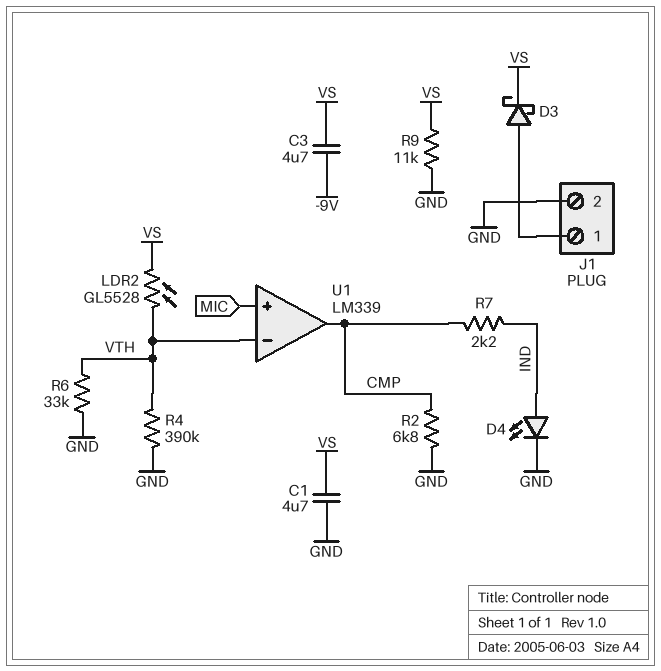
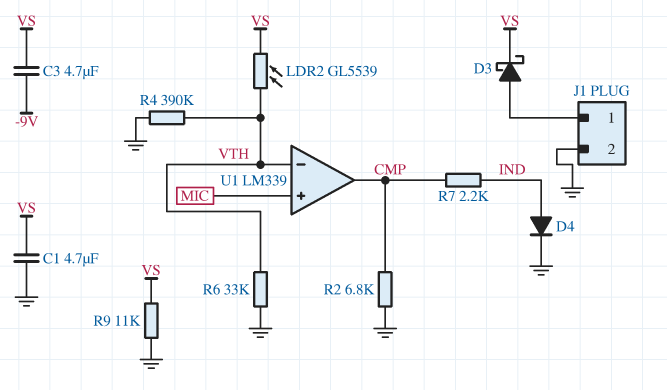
D4: LED (A IND, K GND) -> diode (A IND, K GND)
LDR2: GL5528 (VS, VTH) -> GL5539 (VS, VTH)

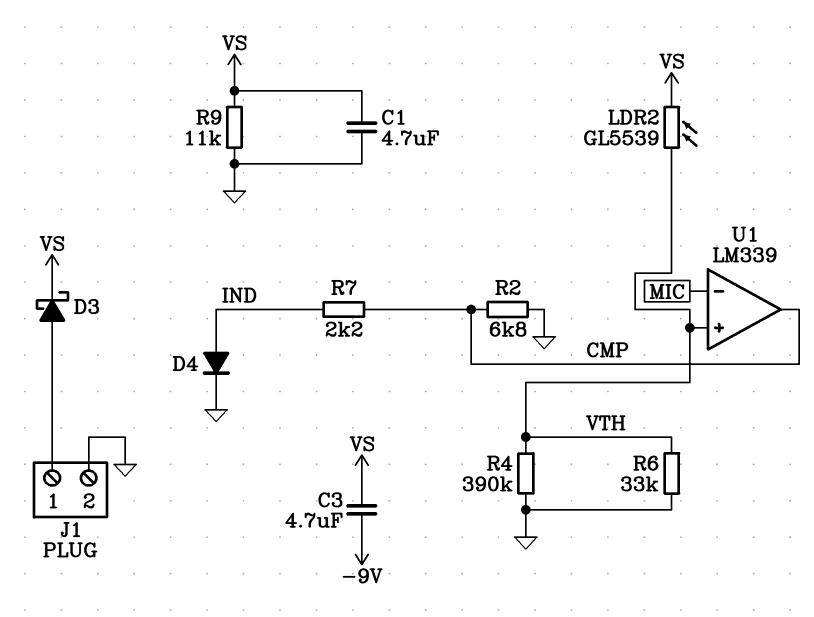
U1 pin in+: MIC -> VTH
U1 pin in-: VTH -> MIC

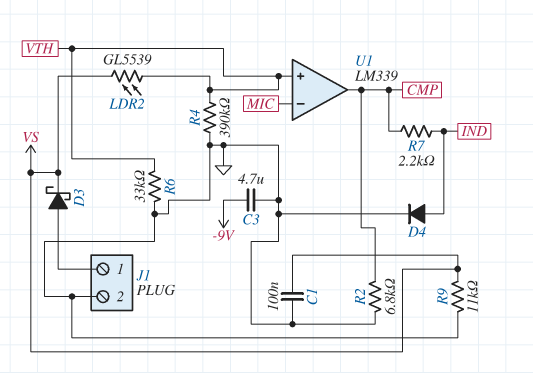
C1: 4.7uF (GND, VS) -> 100nF (GND, VS)
C3: 4.7uF (-9V, VS) -> 4.7uF (-9V, GND)

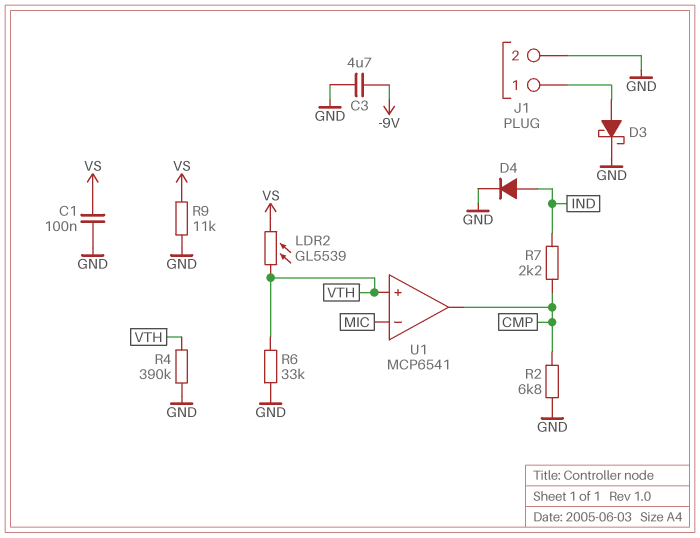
D3: schottky (A J1/1, K VS) -> schottky (A J1/1, K GND)
U1: LM339 -> MCP6541

